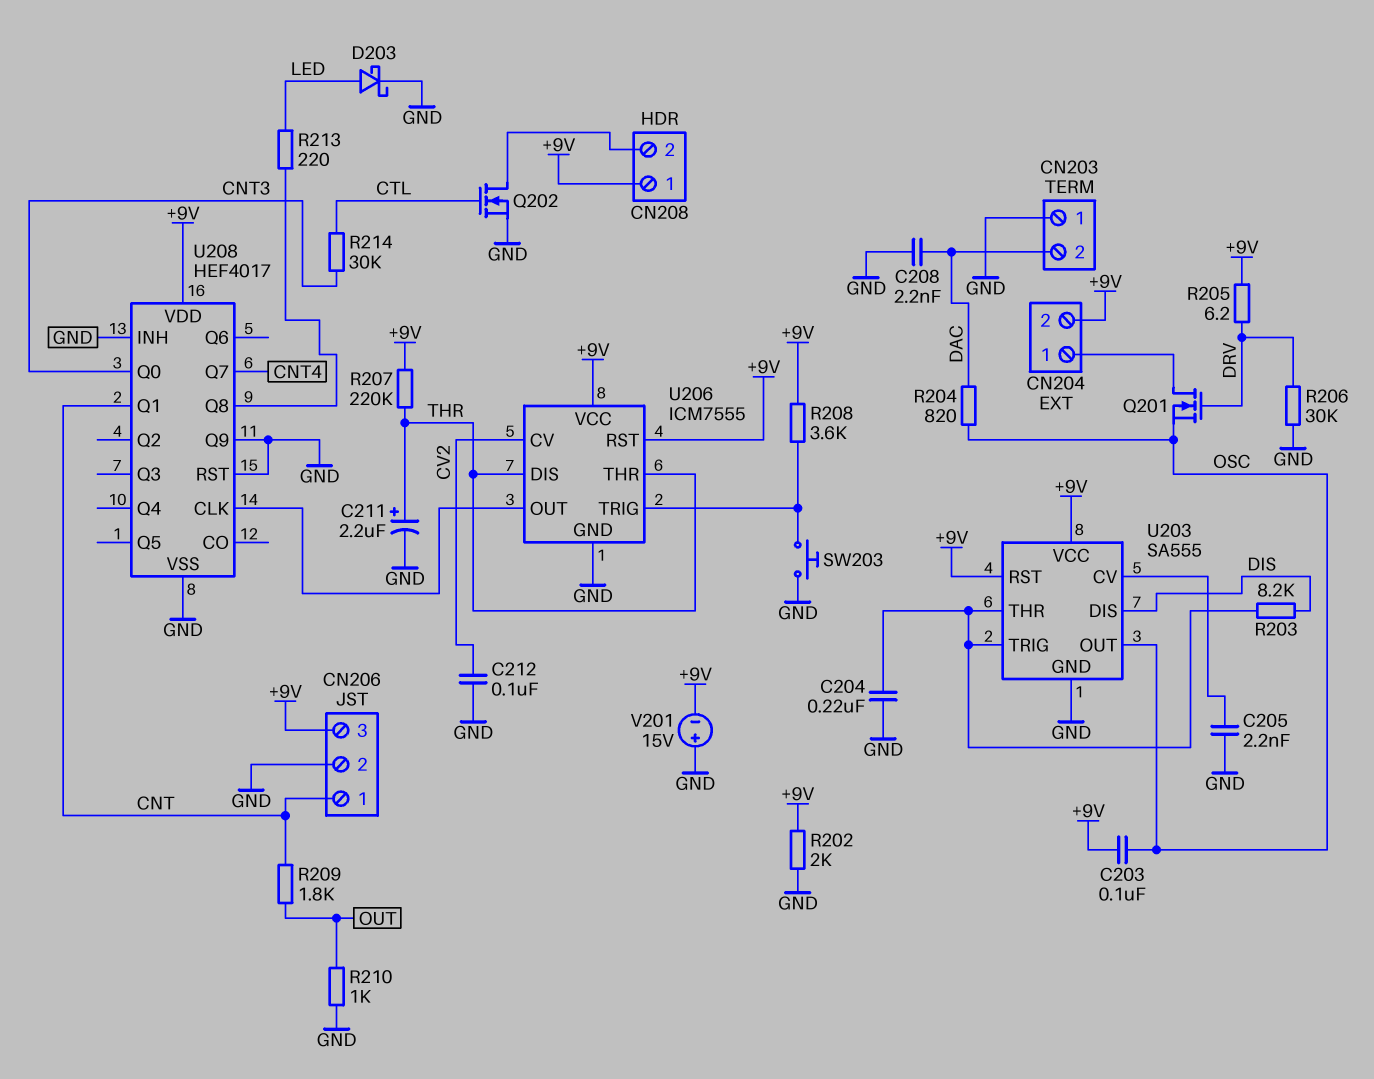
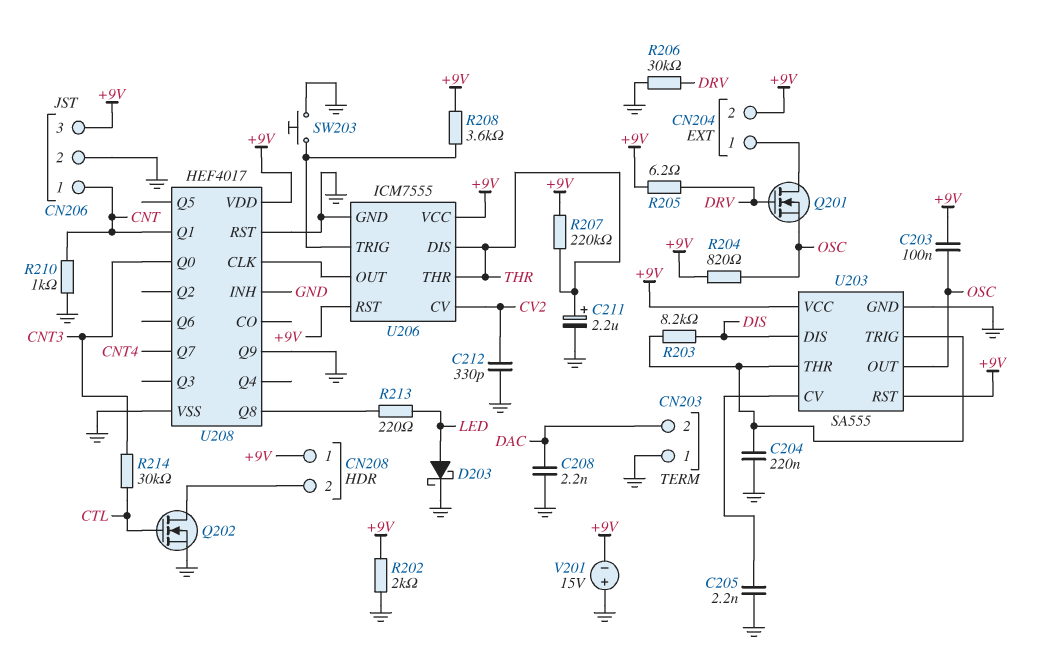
C212: 100nF (CV2, GND) -> 330pF (CV2, GND)
R204: 820 (DAC, OSC) -> 820 (+9V, OSC)
R209: 1.8k (CNT, OUT) -> none
R210: 1k (GND, OUT) -> 1k (CNT, GND)

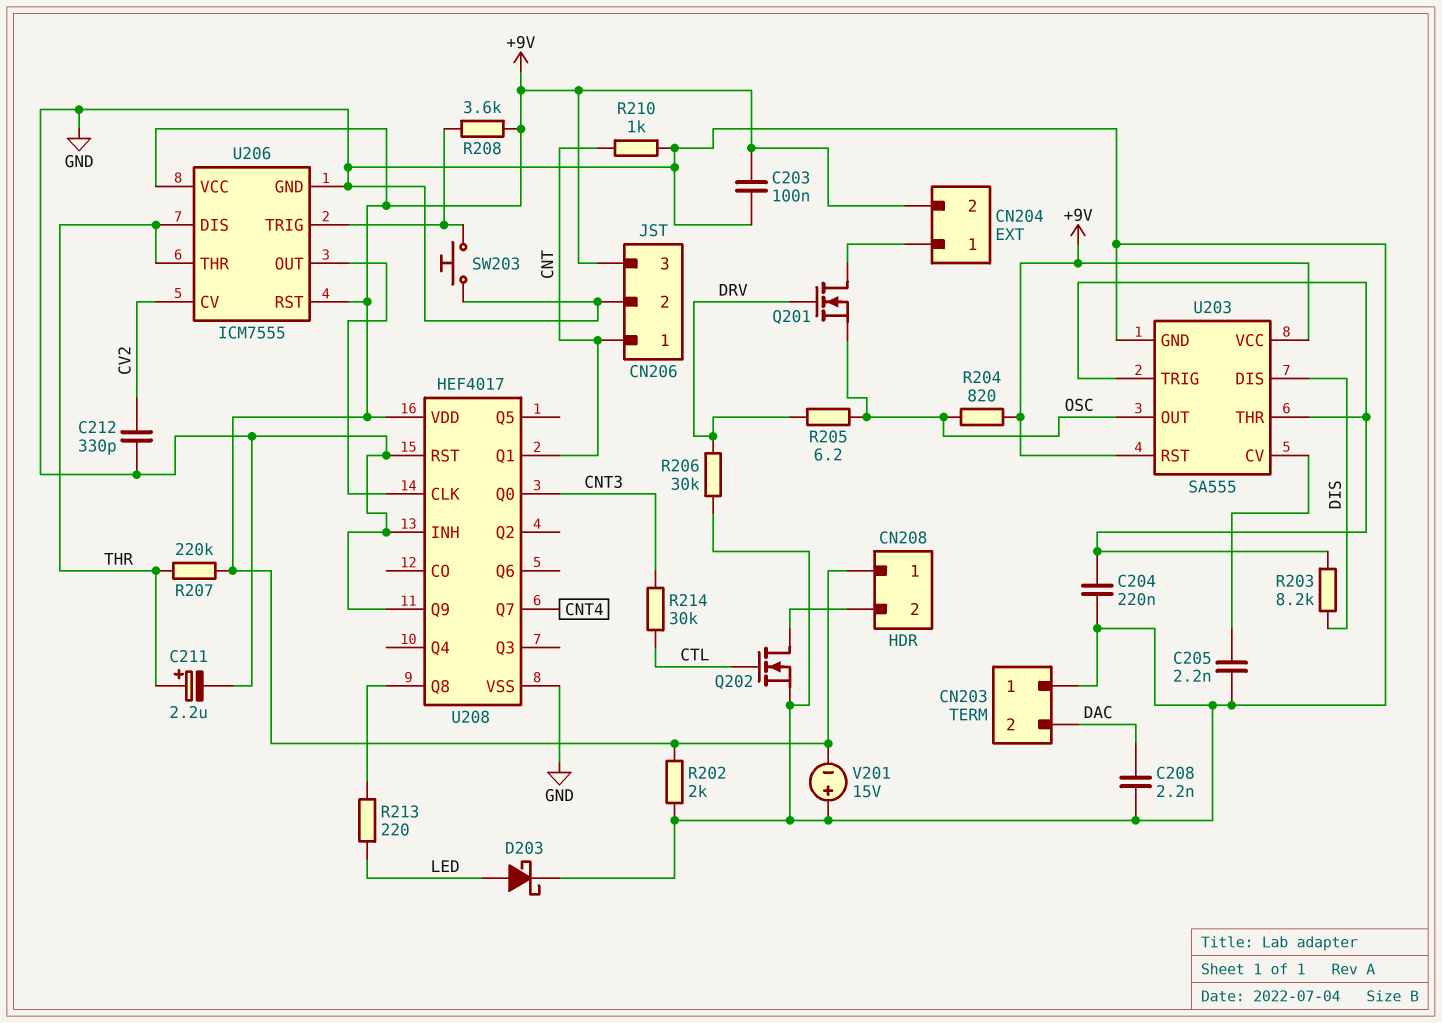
C203: 100nF (+9V, OSC) -> 100nF (+9V, GND)
R205: 6.2 (+9V, DRV) -> 6.2 (DRV, OSC)

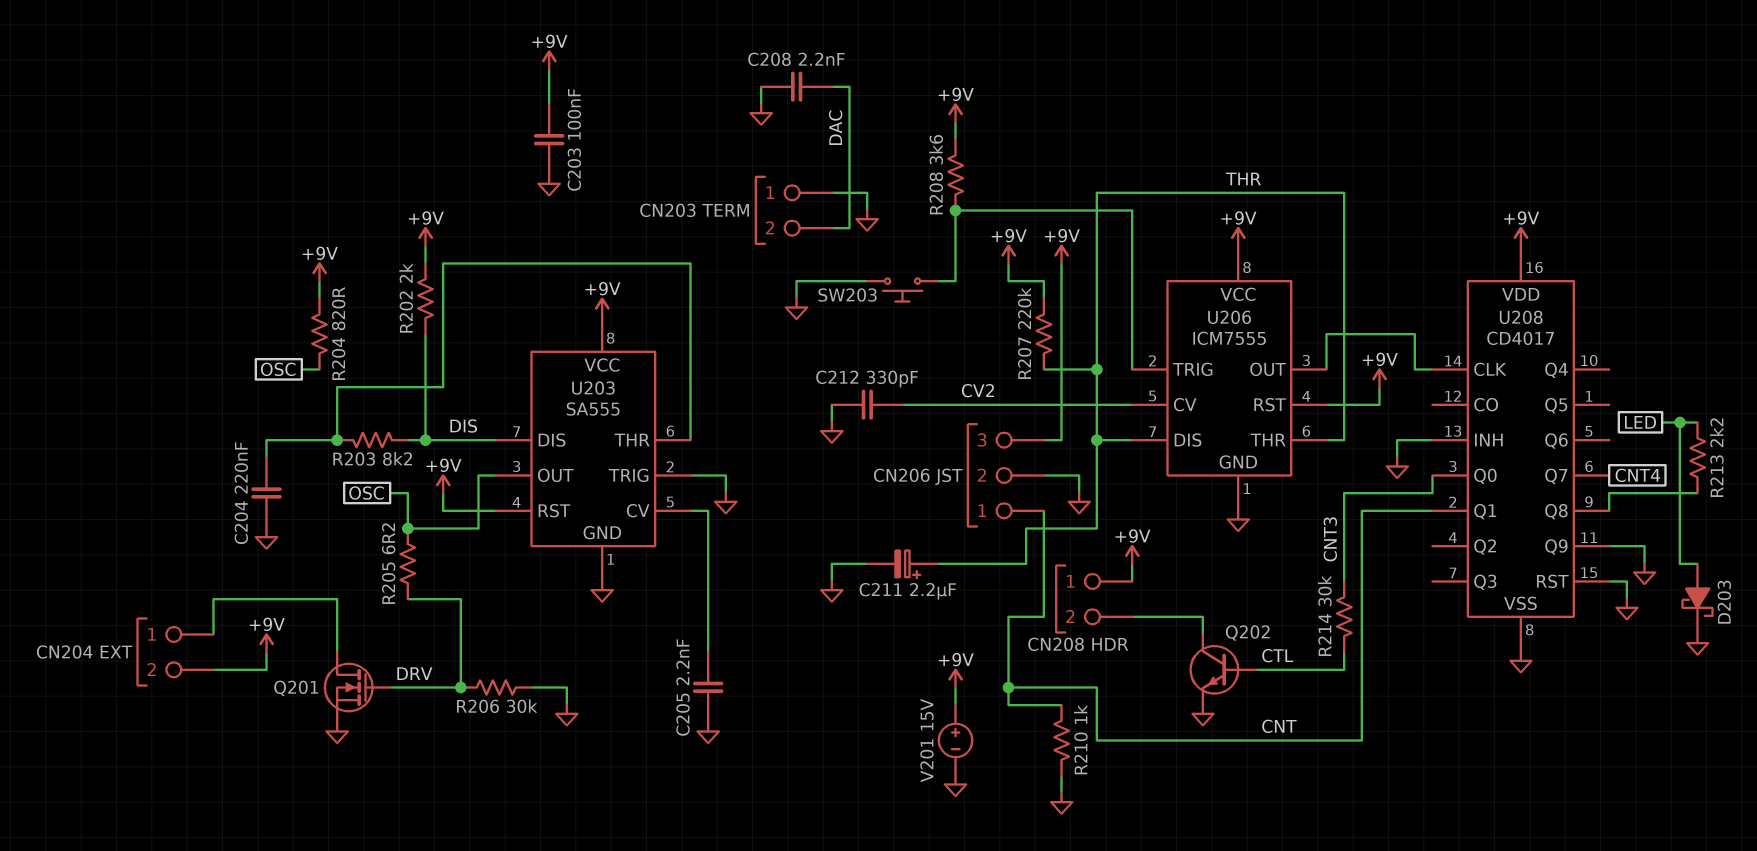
Q201: NMOS (G DRV, D CN204/1, S OSC) -> NMOS (G DRV, D CN204/1, S GND)
Q202: NMOS (G CTL, D CN208/2, S GND) -> NPN (B CTL, C CN208/2, E GND)
R202: 2k (+9V, GND) -> 2k (+9V, DIS)
R213: 220 (LED, U208/Q8) -> 2.2k (LED, U208/Q8)
U203 pin TRIG: U203/THR -> GND
U208: HEF4017 -> CD4017
V201: 15V (plus GND, minus +9V) -> 15V (plus +9V, minus GND)

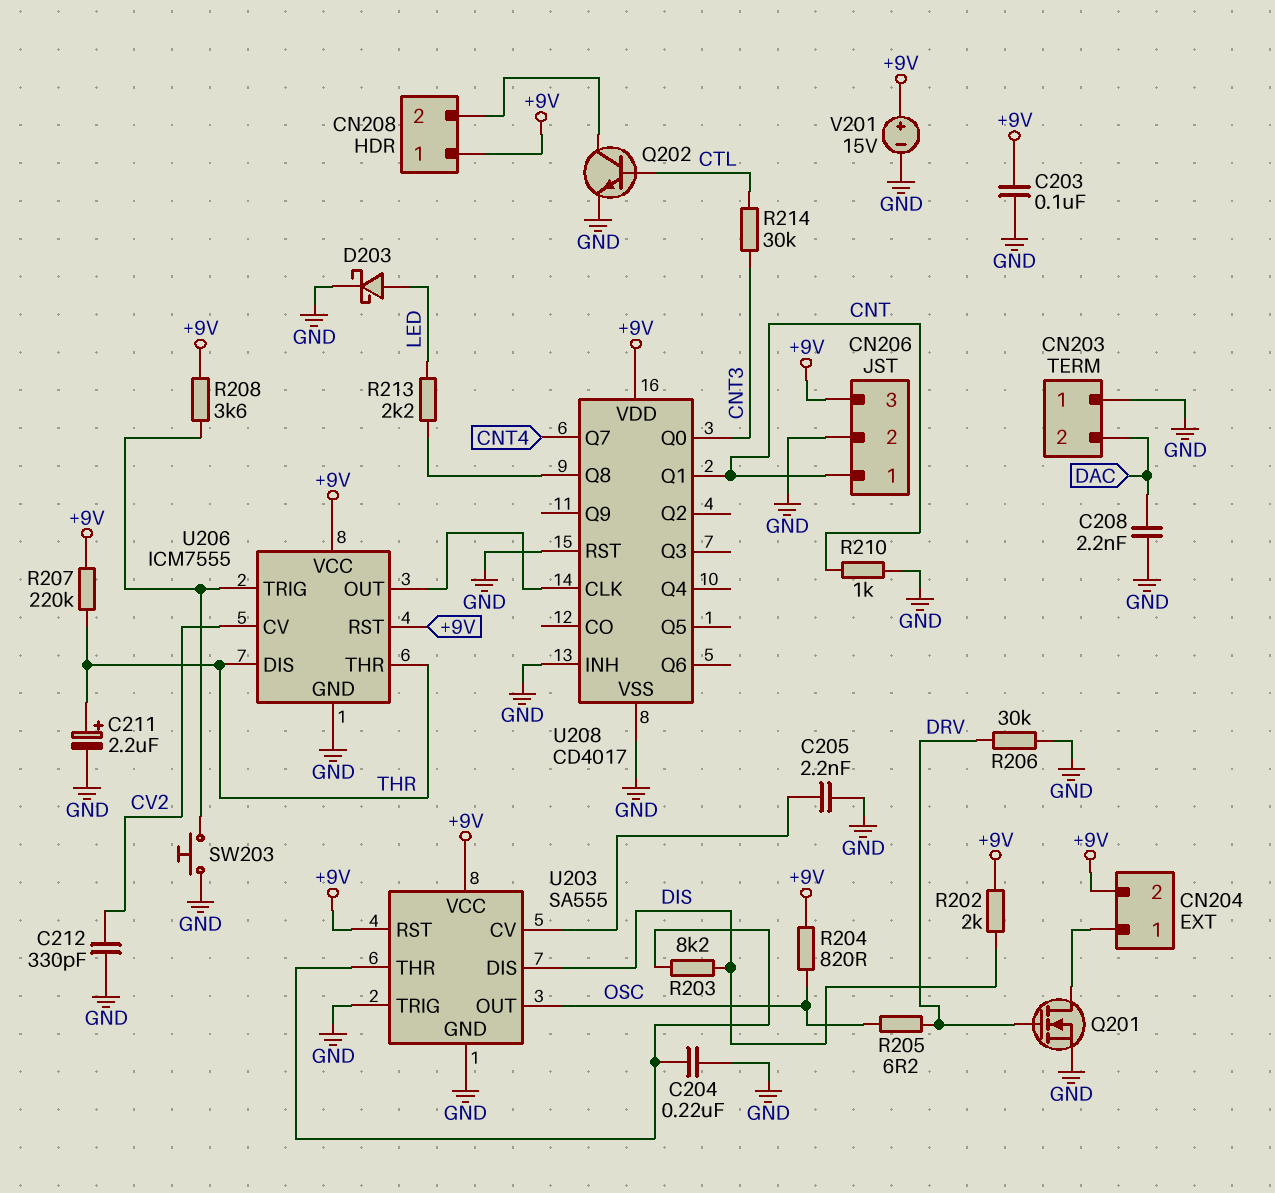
U208 pin Q9: GND -> none

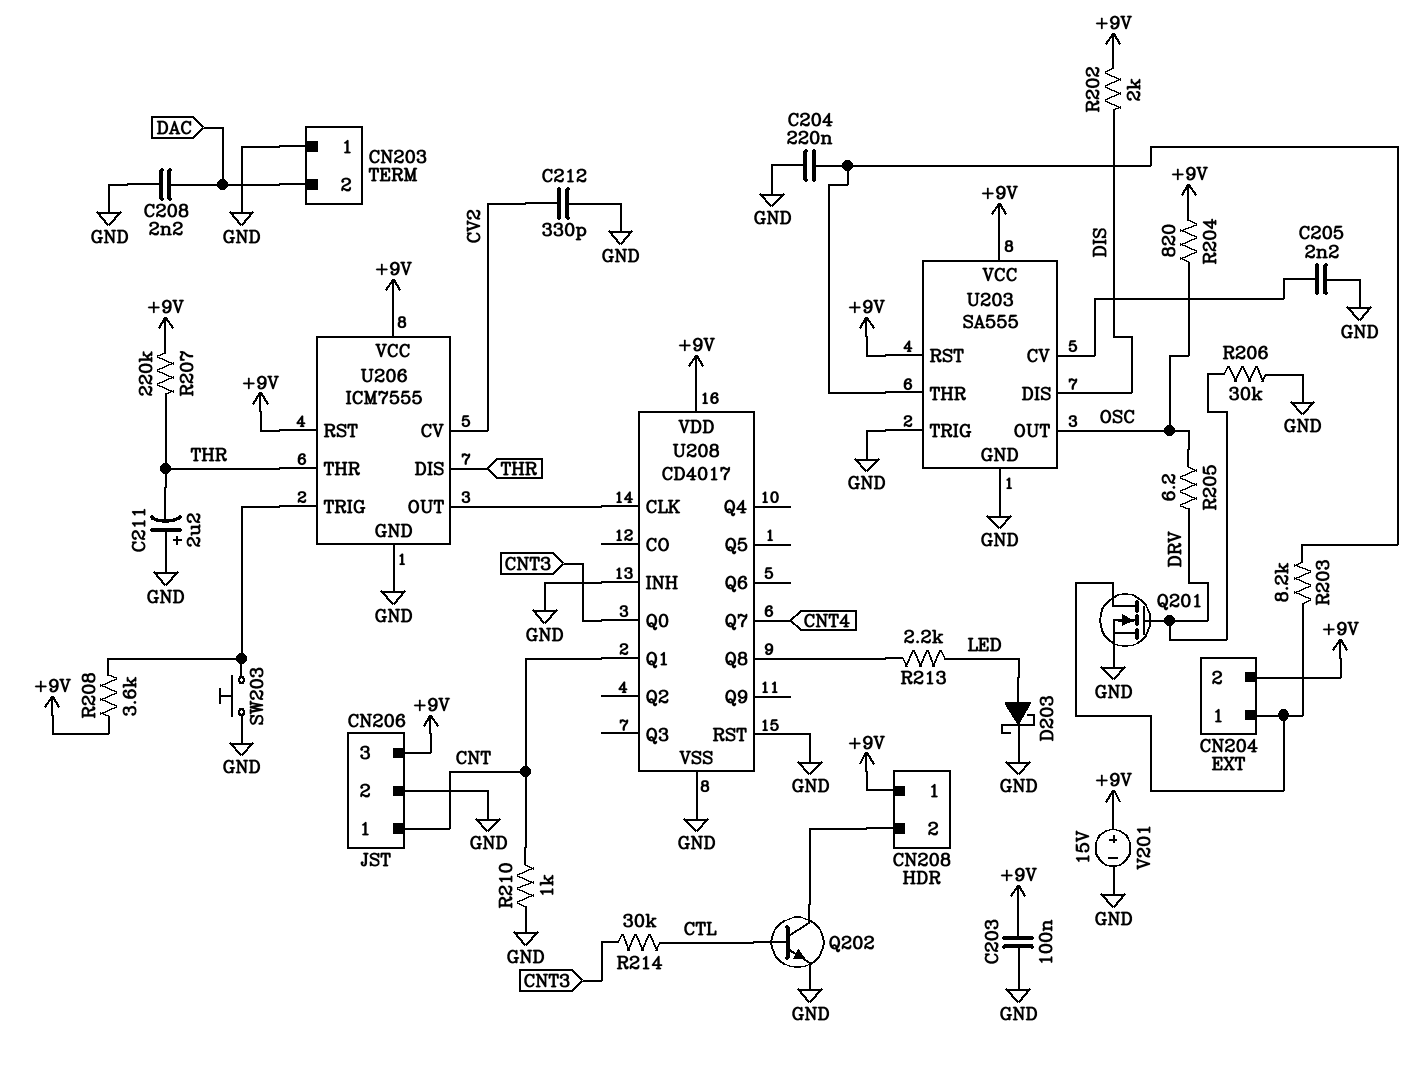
C211: 2.2uF (plus THR, minus GND) -> 2.2uF (plus GND, minus THR)
R203: 8.2k (DIS, U203/THR) -> 8.2k (CN204/1, U203/THR)

